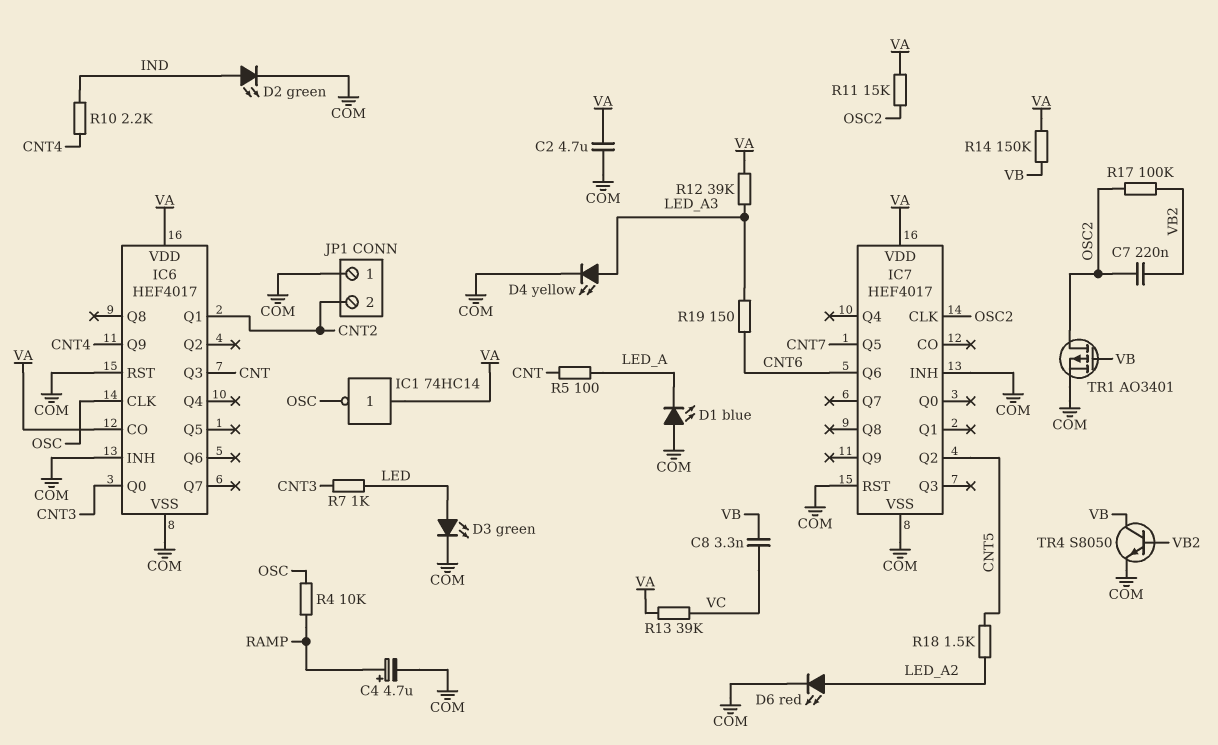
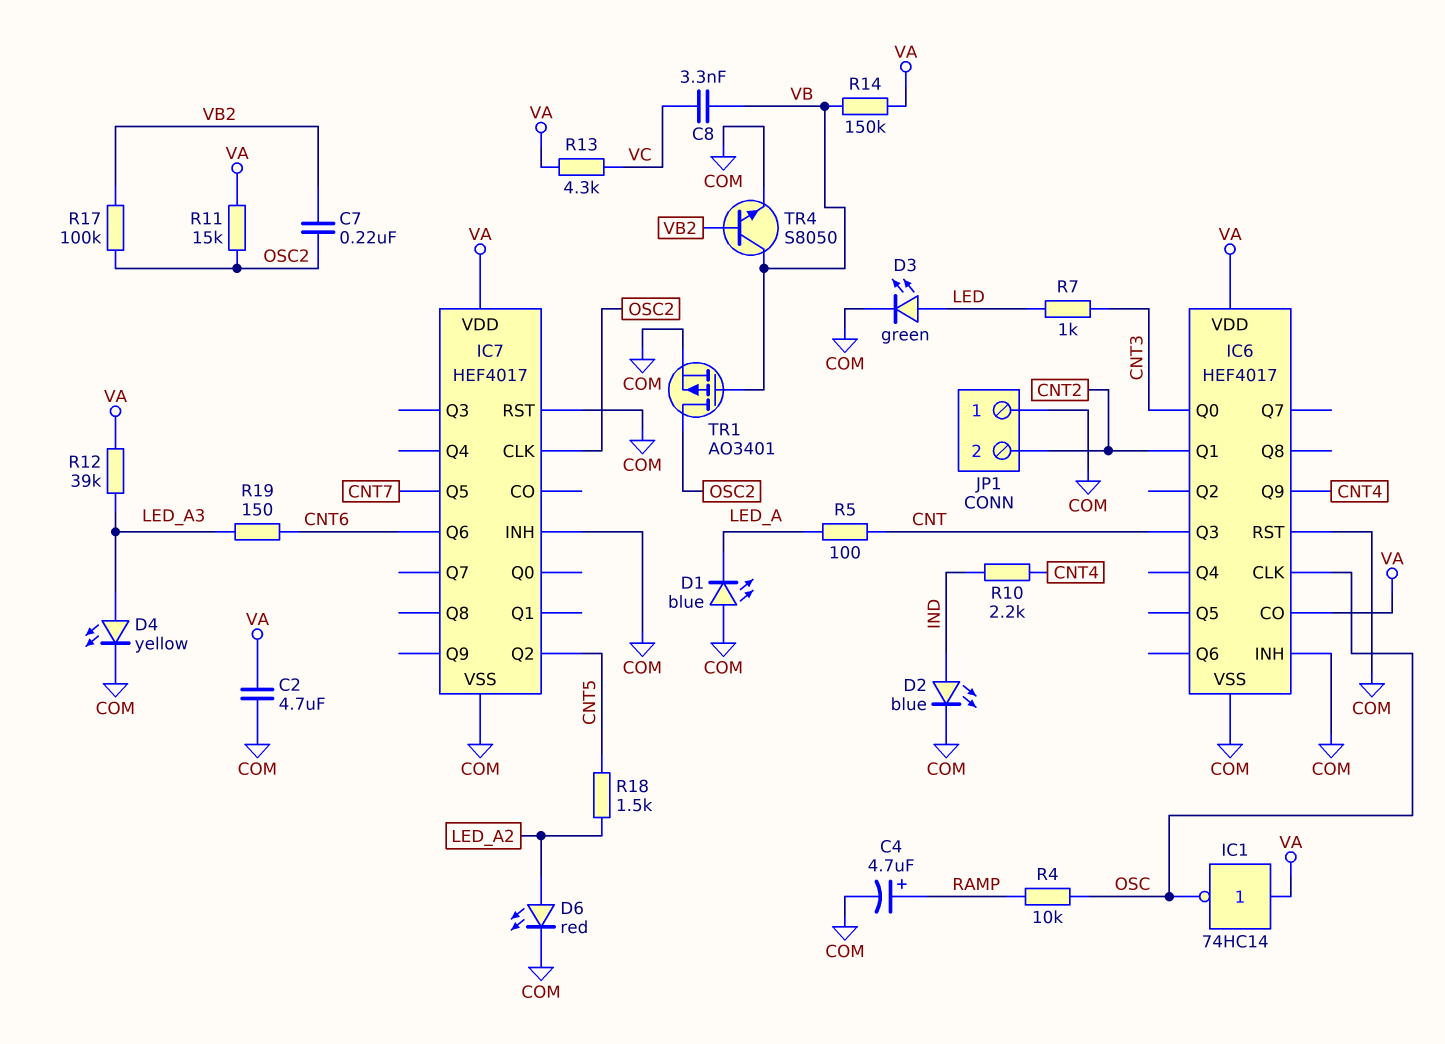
D2: LED green (A IND, K COM) -> LED blue (A IND, K COM)
R13: 39k (VA, VC) -> 4.3k (VA, VC)

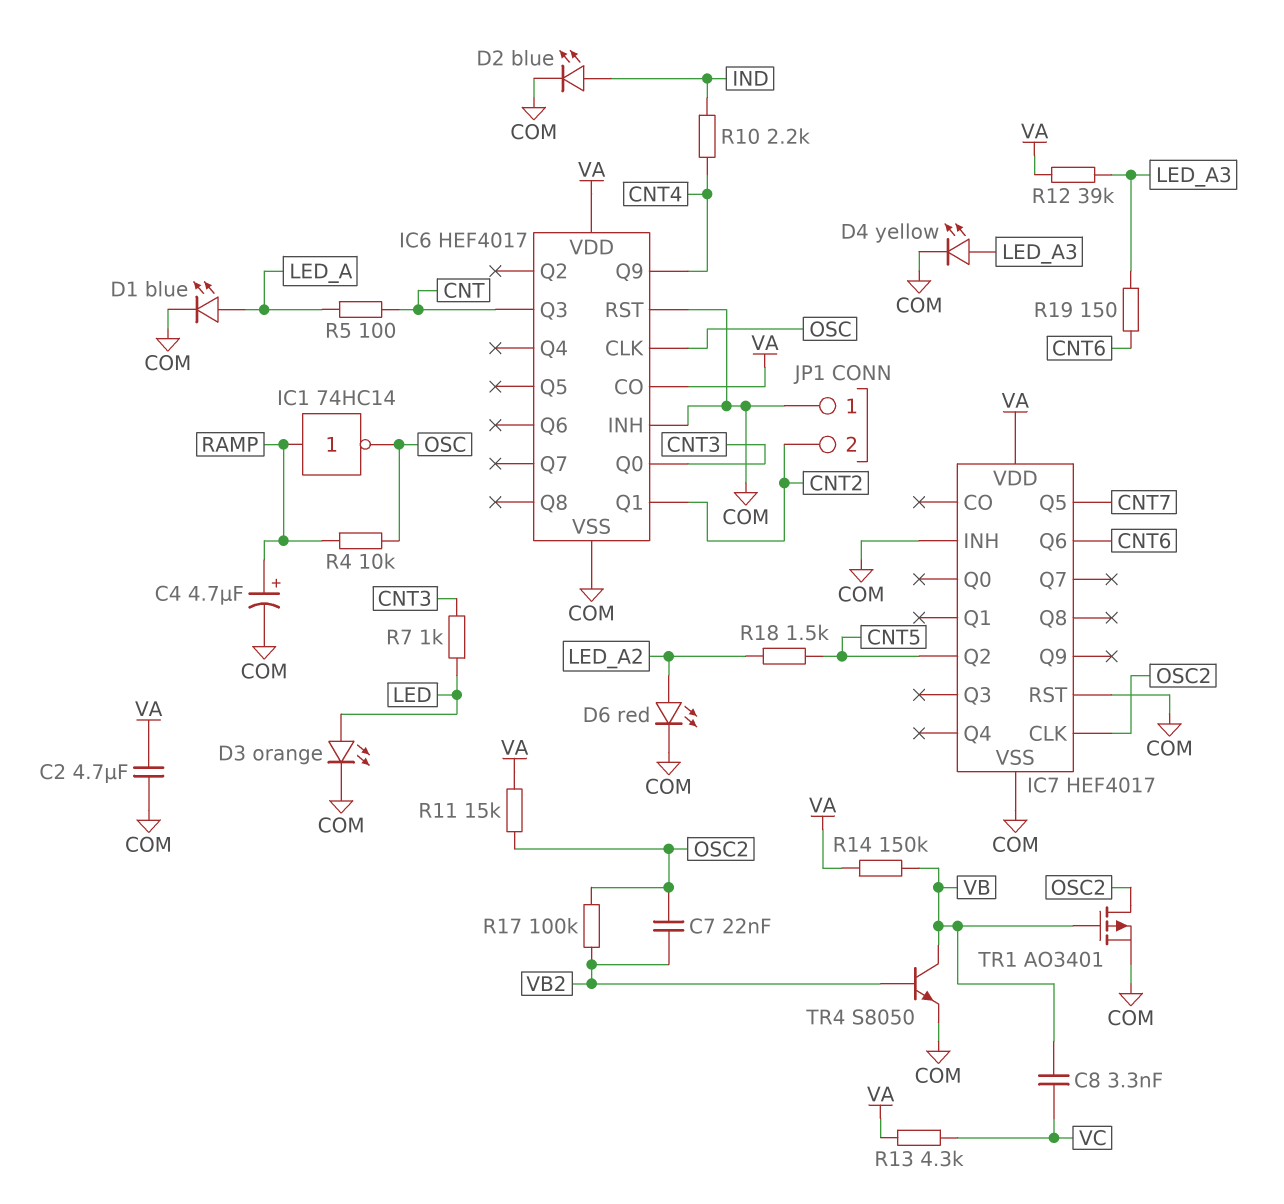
C7: 220nF (OSC2, VB2) -> 22nF (OSC2, VB2)
D1: LED blue (A COM, K LED_A) -> LED blue (A LED_A, K COM)
D3: LED green (A LED, K COM) -> LED orange (A LED, K COM)
IC1: NOT 74HC14 (in VA, out OSC) -> NOT 74HC14 (in RAMP, out OSC)

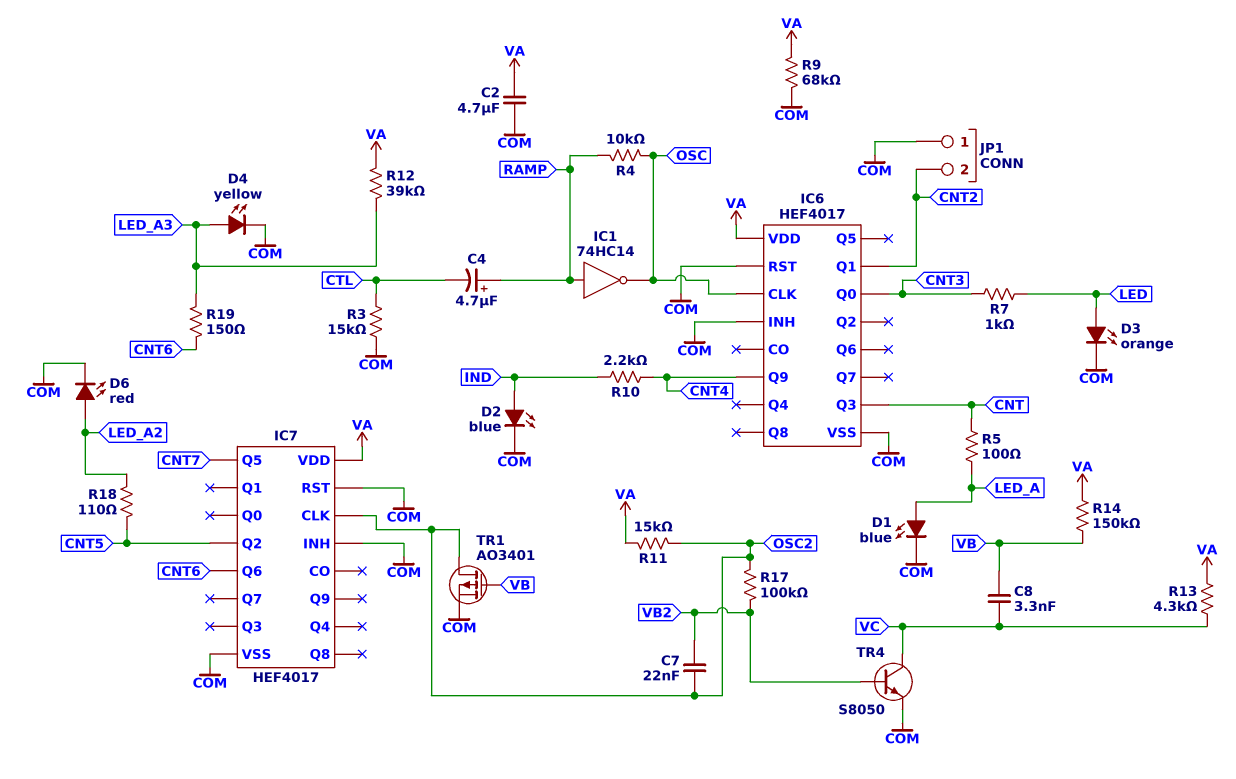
C4: 4.7uF (plus RAMP, minus COM) -> 4.7uF (plus RAMP, minus CTL)
IC6 pin CO: VA -> none
R3: none -> 15k (COM, CTL)
R9: none -> 68k (COM, VA)
R18: 1.5k (CNT5, LED_A2) -> 110 (CNT5, LED_A2)
TR4: NPN S8050 (B VB2, C VB, E COM) -> NPN S8050 (B VB2, C VC, E COM)

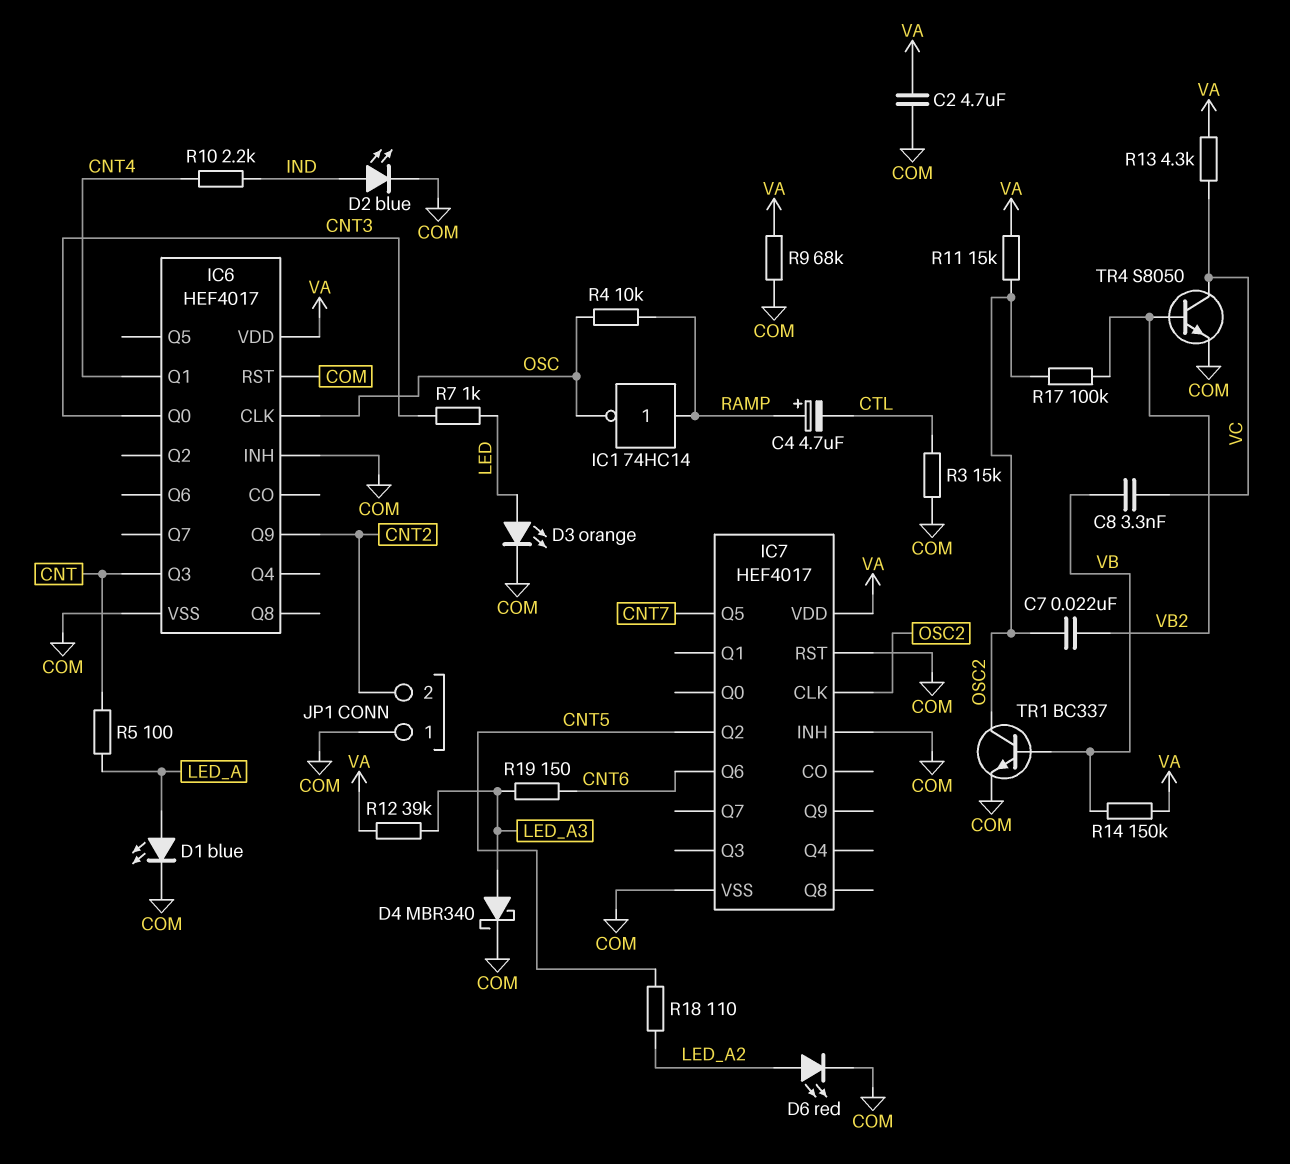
D4: LED yellow (A LED_A3, K COM) -> schottky MBR340 (A LED_A3, K COM)
IC6 pin Q1: CNT2 -> CNT4
IC6 pin Q9: CNT4 -> CNT2
TR1: PMOS AO3401 (G VB, D OSC2, S COM) -> NPN BC337 (B VB, C OSC2, E COM)

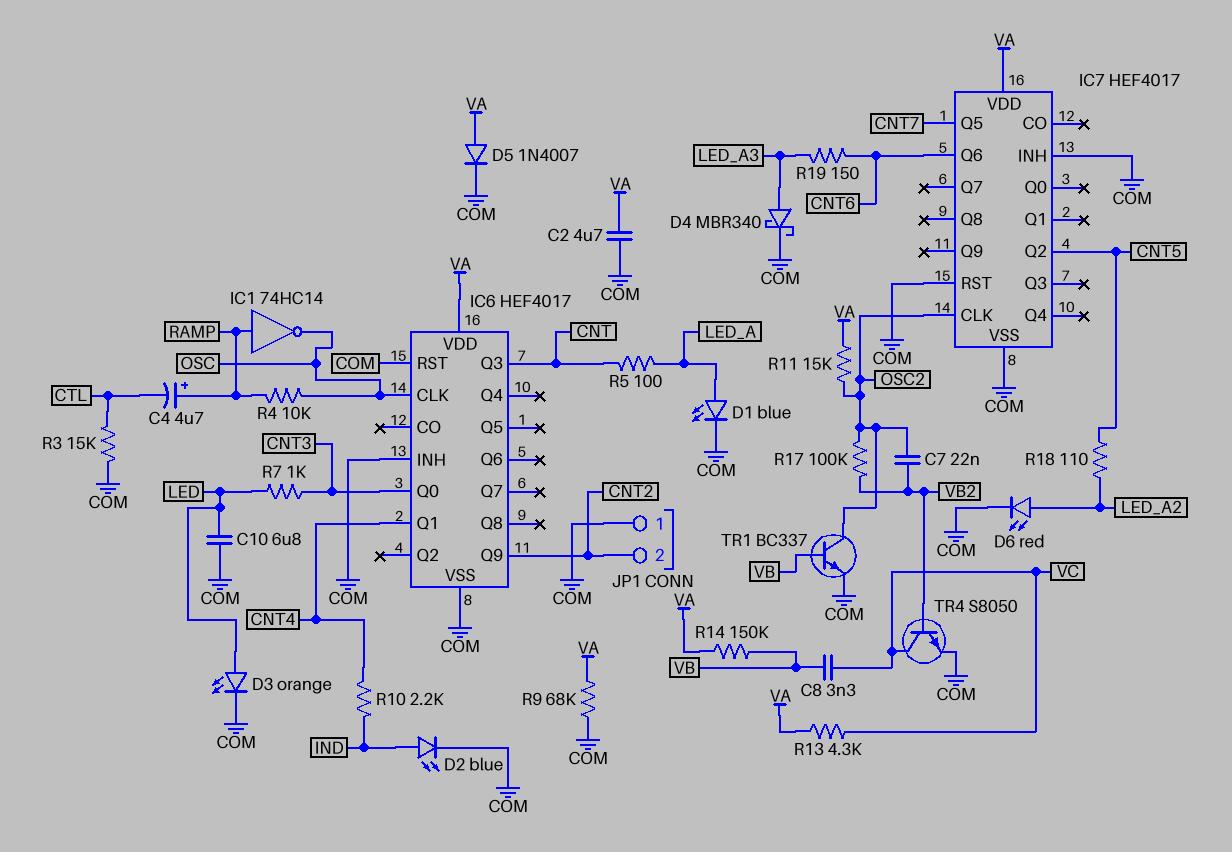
C10: none -> 6.8uF (COM, LED)
D5: none -> diode 1N4007 (A VA, K COM)
R12: 39k (LED_A3, VA) -> none

